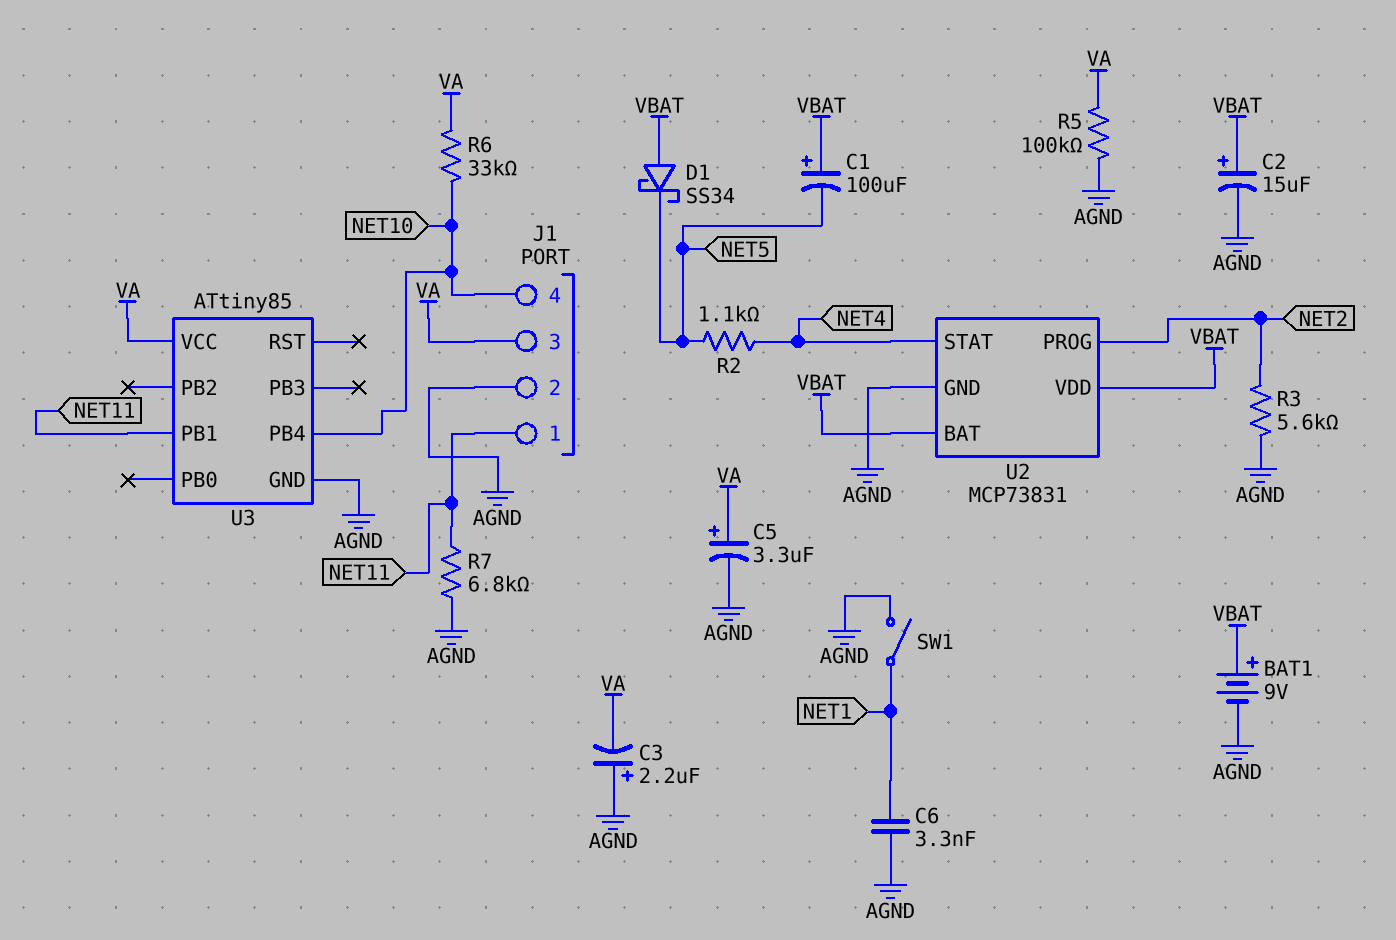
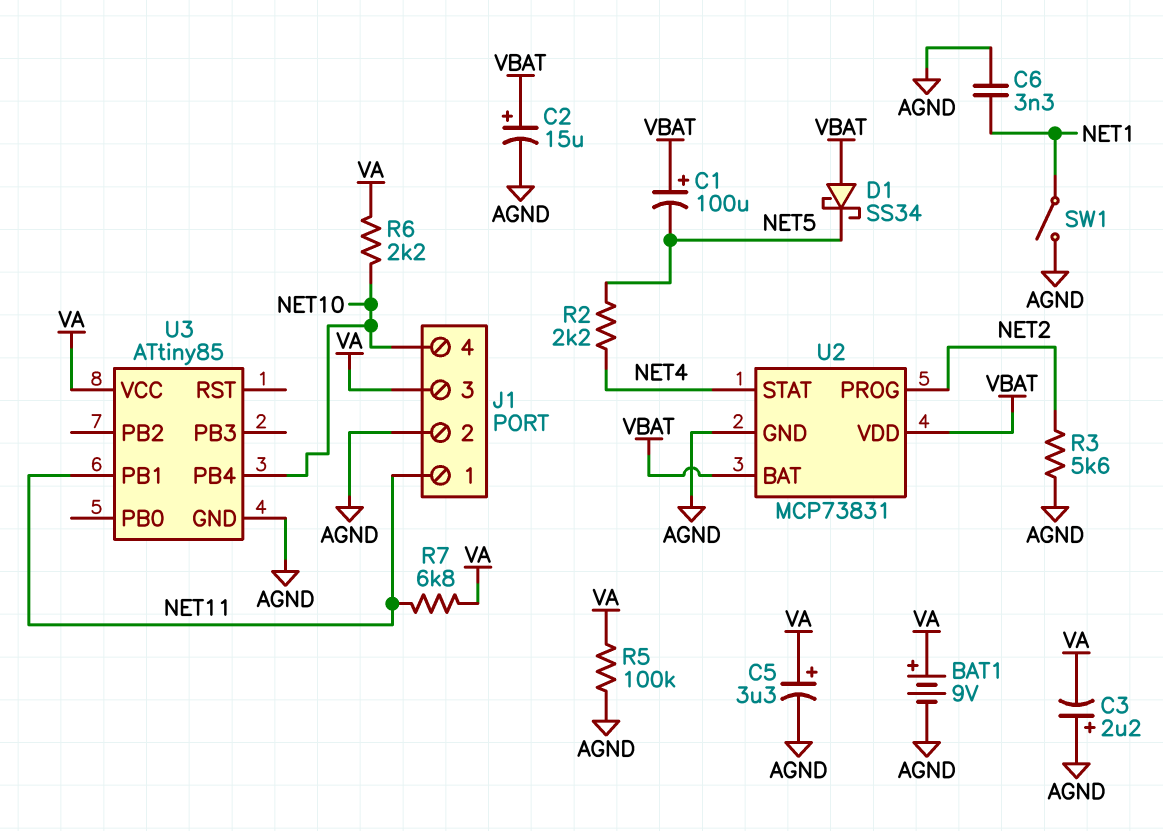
BAT1: 9V (plus VBAT, minus AGND) -> 9V (plus VA, minus AGND)
R2: 1.1k (NET4, NET5) -> 2.2k (NET4, NET5)
R6: 33k (NET10, VA) -> 2.2k (NET10, VA)
R7: 6.8k (AGND, NET11) -> 6.8k (NET11, VA)

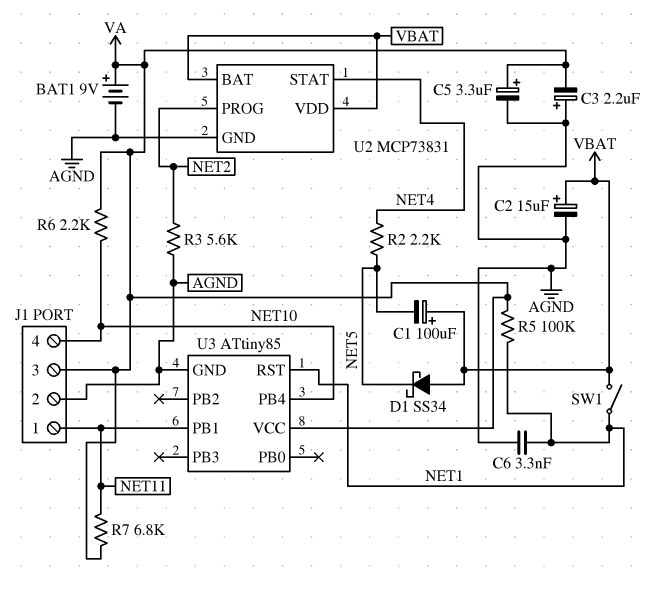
R5: 100k (AGND, VA) -> 100k (NET1, VA)
SW1: switch (AGND, NET1) -> switch (NET1, VBAT)
U3 pin RST: none -> NET1

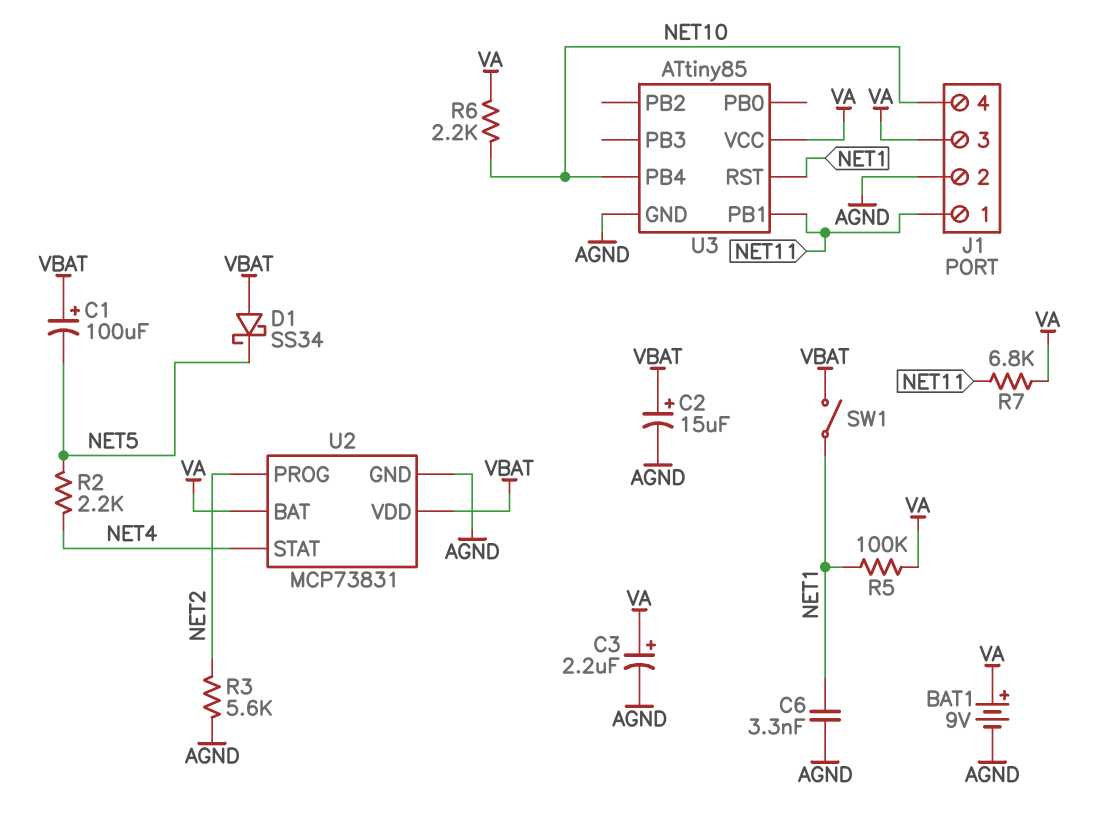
C3: 2.2uF (plus AGND, minus VA) -> 2.2uF (plus VA, minus AGND)
C5: 3.3uF (plus VA, minus AGND) -> none
U2 pin BAT: VBAT -> VA

